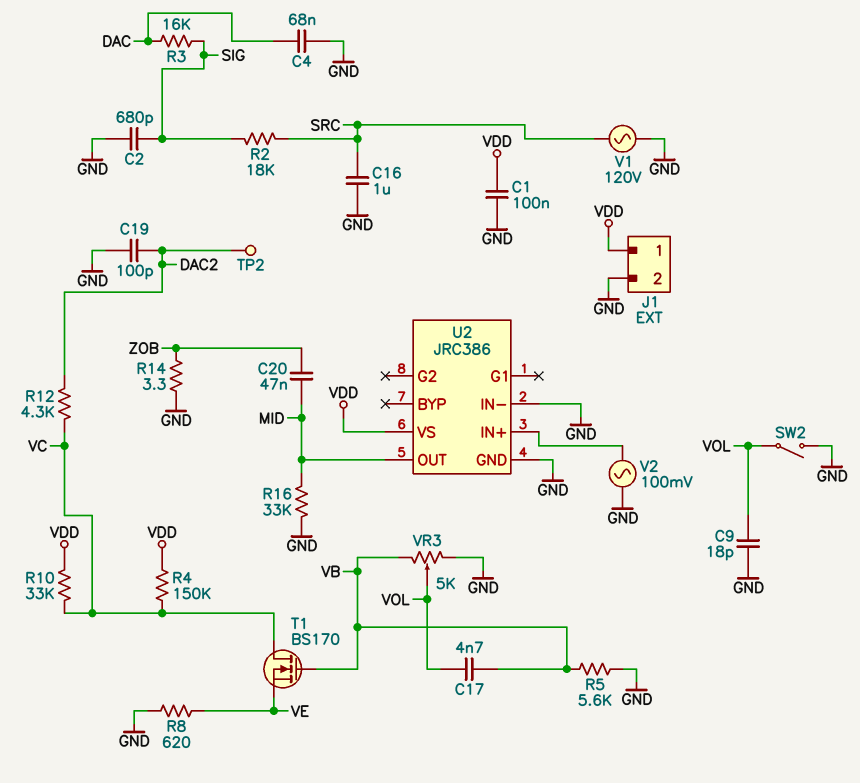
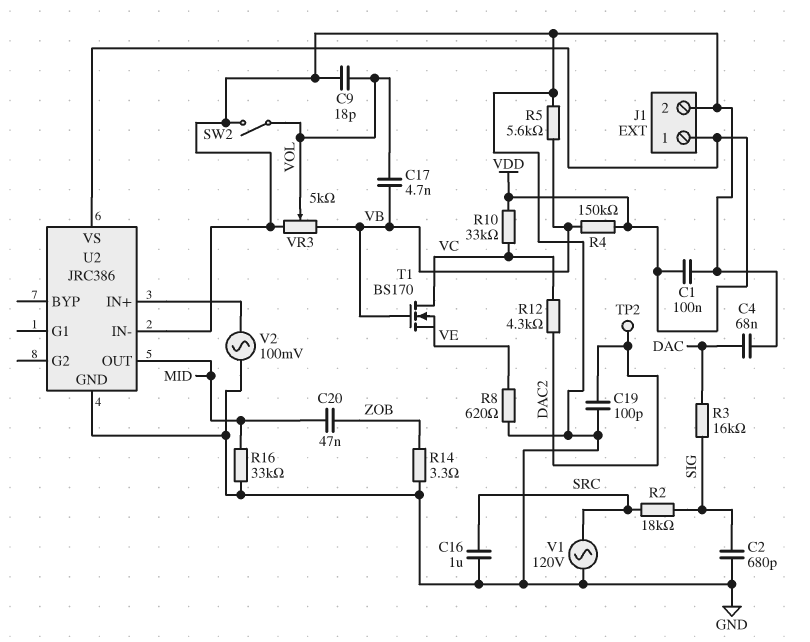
R4: 150k (VC, VDD) -> 150k (VB, VDD)

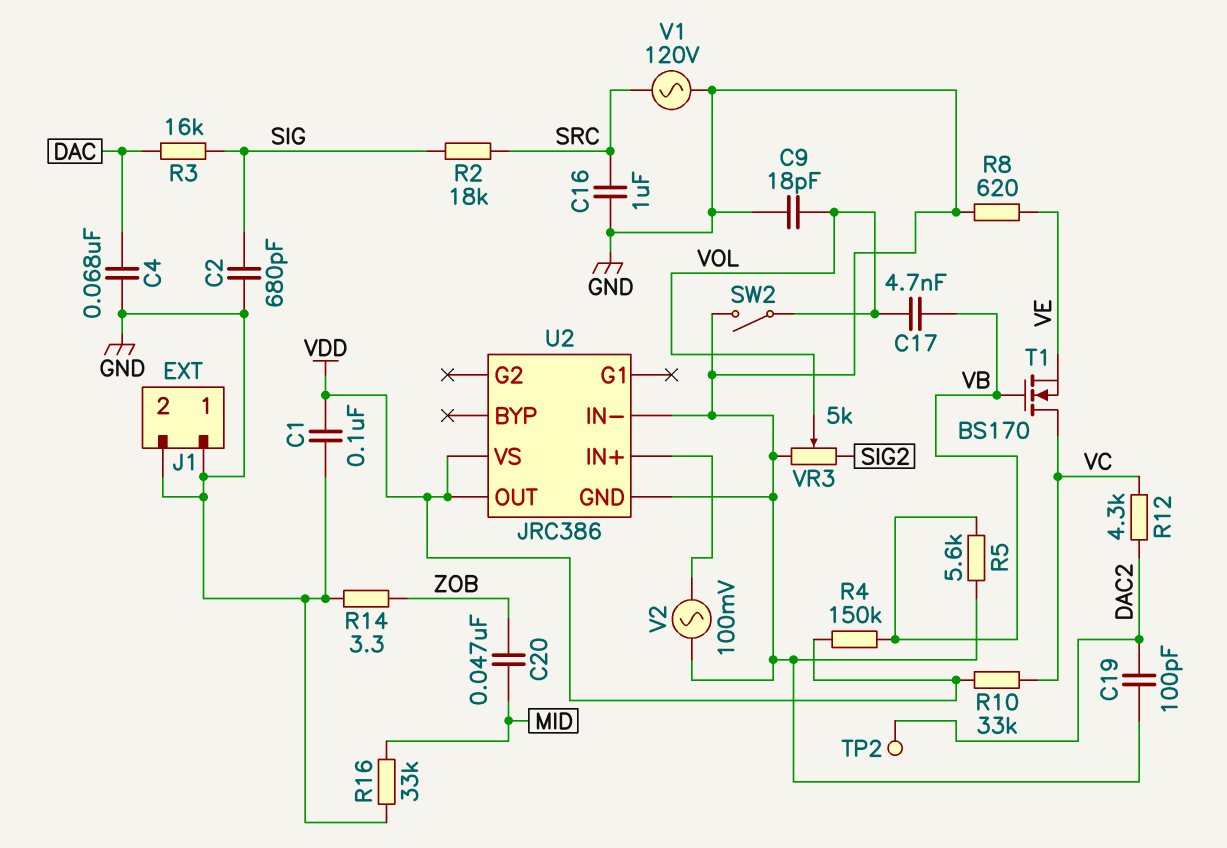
J1 pin 1: VDD -> GND
U2 pin OUT: MID -> VDD
VR3: 5k (GND, VB, wiper VOL) -> 5k (GND, SIG2, wiper VOL)

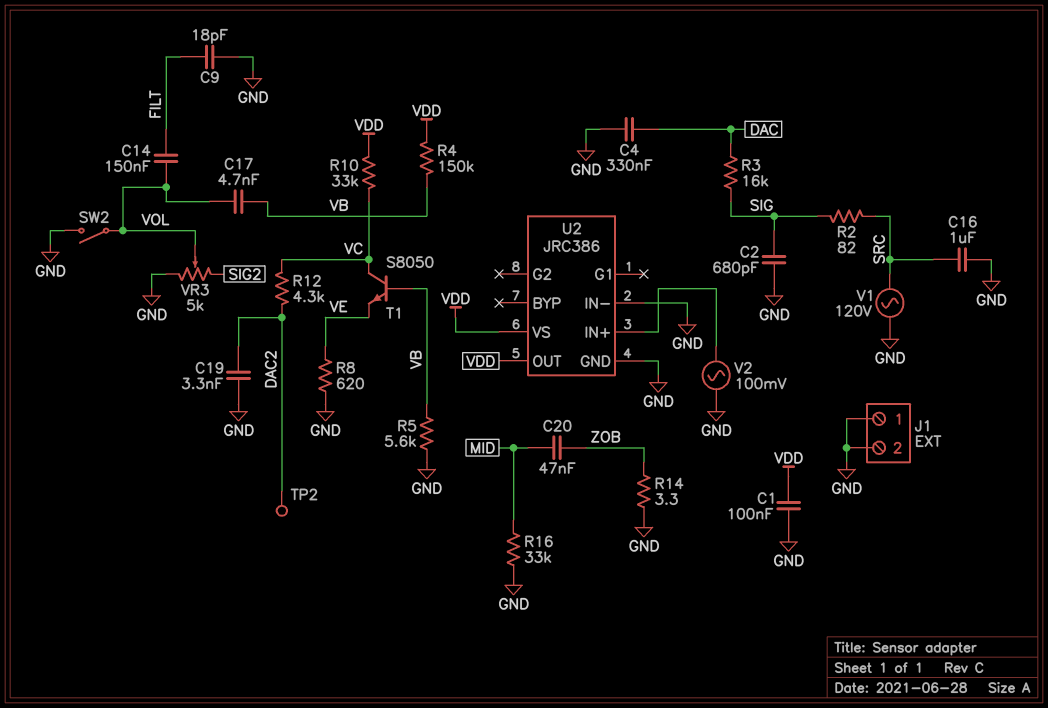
C4: 68nF (DAC, GND) -> 330nF (DAC, GND)
C9: 18pF (GND, VOL) -> 18pF (FILT, GND)
C14: none -> 150nF (FILT, VOL)
C19: 100pF (DAC2, GND) -> 3.3nF (DAC2, GND)
R2: 18k (SIG, SRC) -> 82 (SIG, SRC)
T1: NMOS BS170 (G VB, D VC, S VE) -> NPN S8050 (B VB, C VC, E VE)

